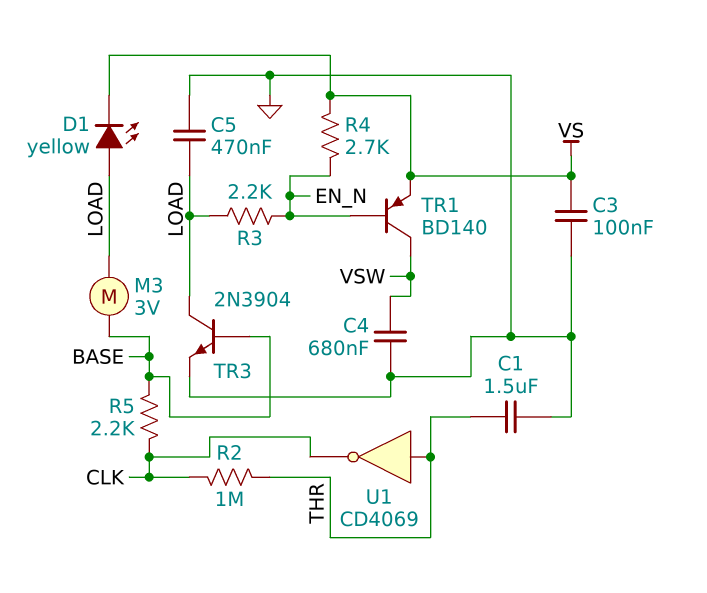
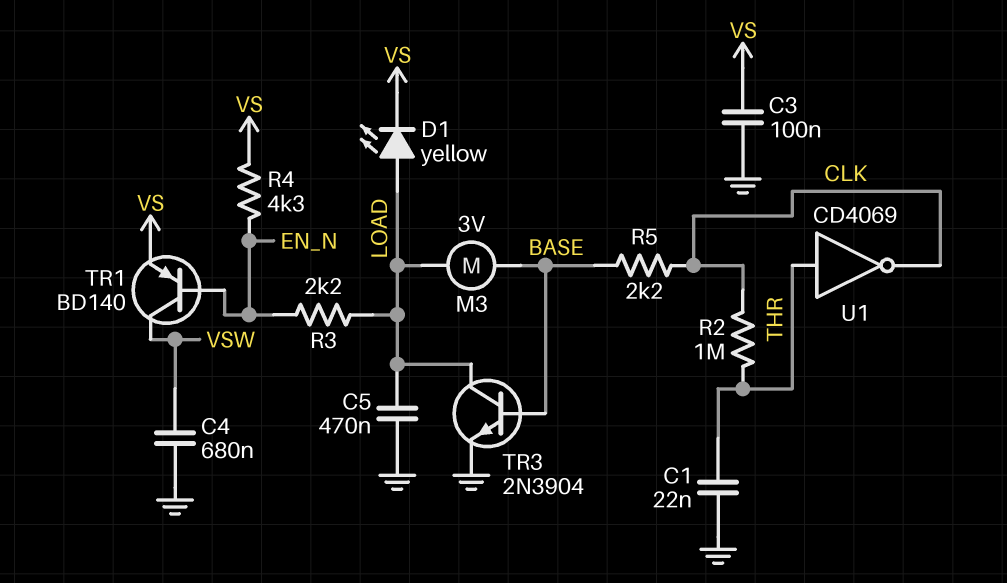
C1: 1.5uF (GND, THR) -> 22nF (GND, THR)
R4: 2.7k (EN_N, VS) -> 4.3k (EN_N, VS)

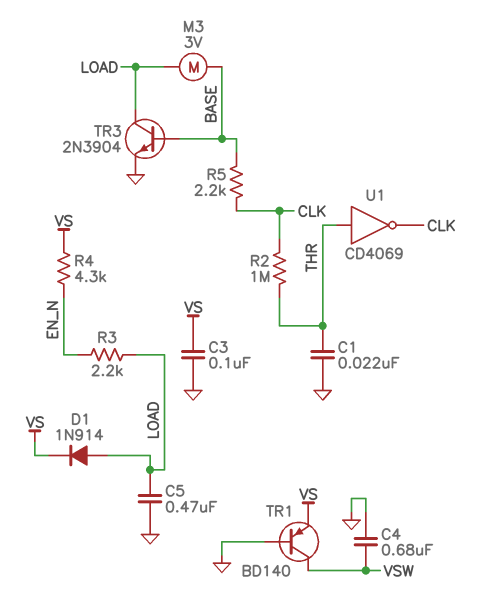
D1: LED yellow (A LOAD, K VS) -> diode 1N914 (A LOAD, K VS)
TR1: PNP BD140 (B EN_N, C VSW, E VS) -> PNP BD140 (B GND, C VSW, E VS)

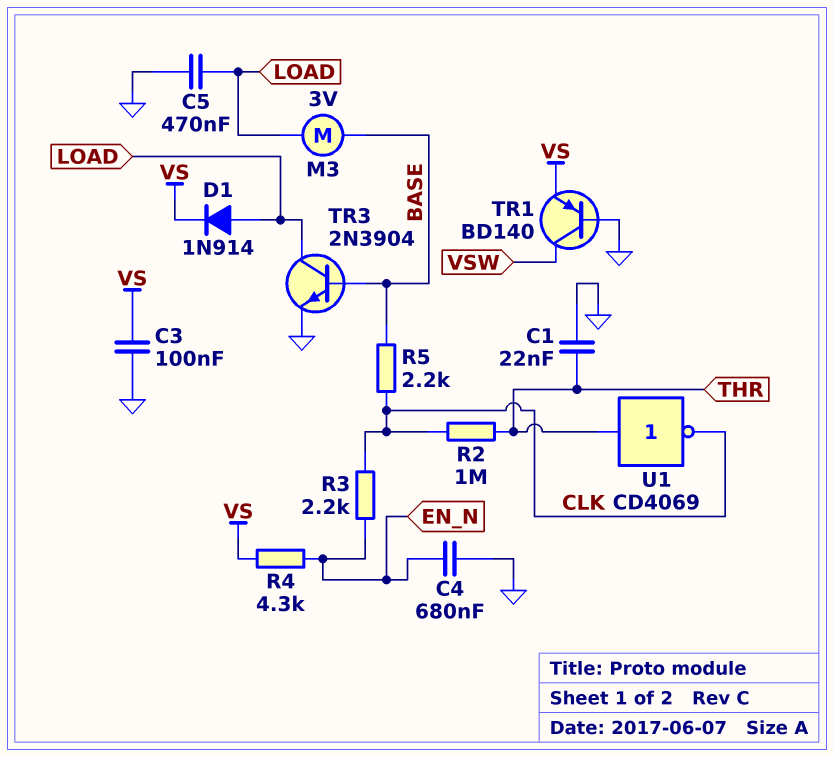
C4: 680nF (GND, VSW) -> 680nF (EN_N, GND)
R3: 2.2k (EN_N, LOAD) -> 2.2k (CLK, EN_N)

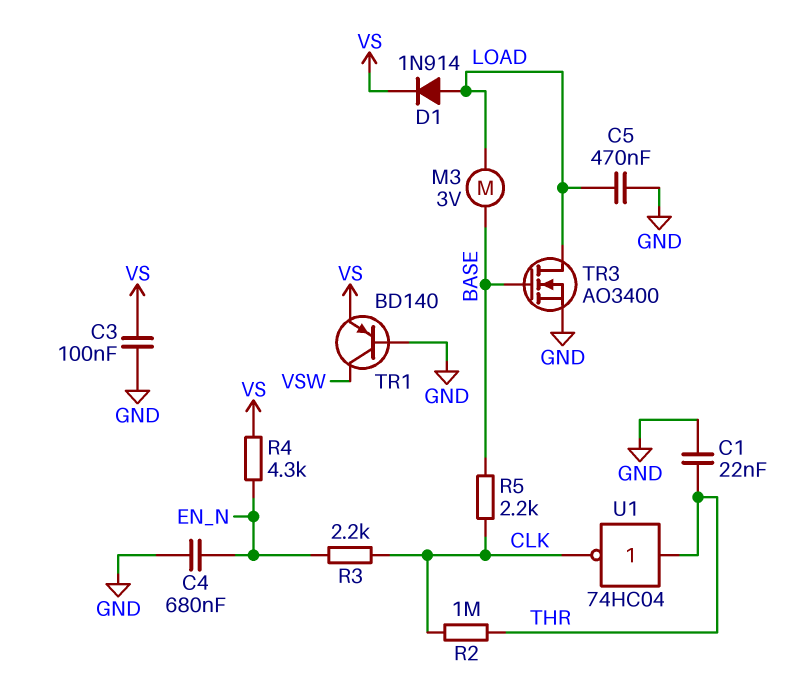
TR3: NPN 2N3904 (B BASE, C LOAD, E GND) -> NMOS AO3400 (G BASE, D LOAD, S GND)
U1: NOT CD4069 (in THR, out CLK) -> NOT 74HC04 (in THR, out CLK)

